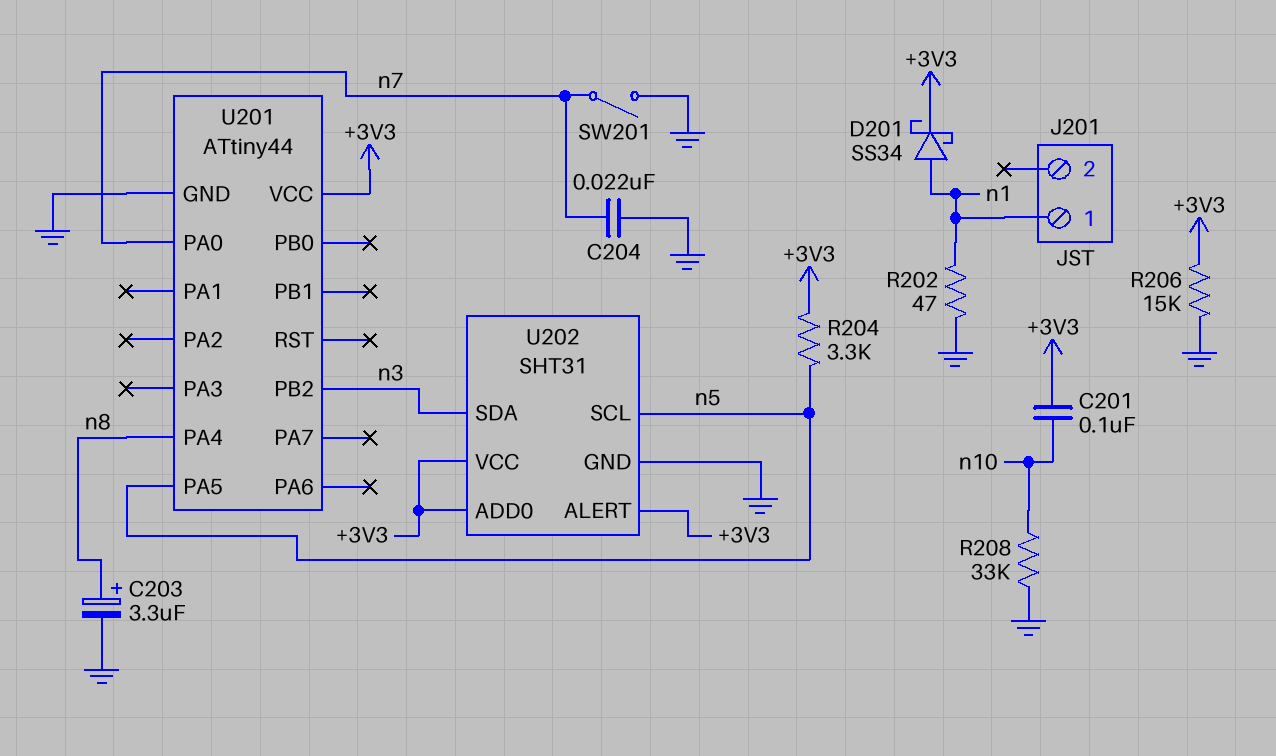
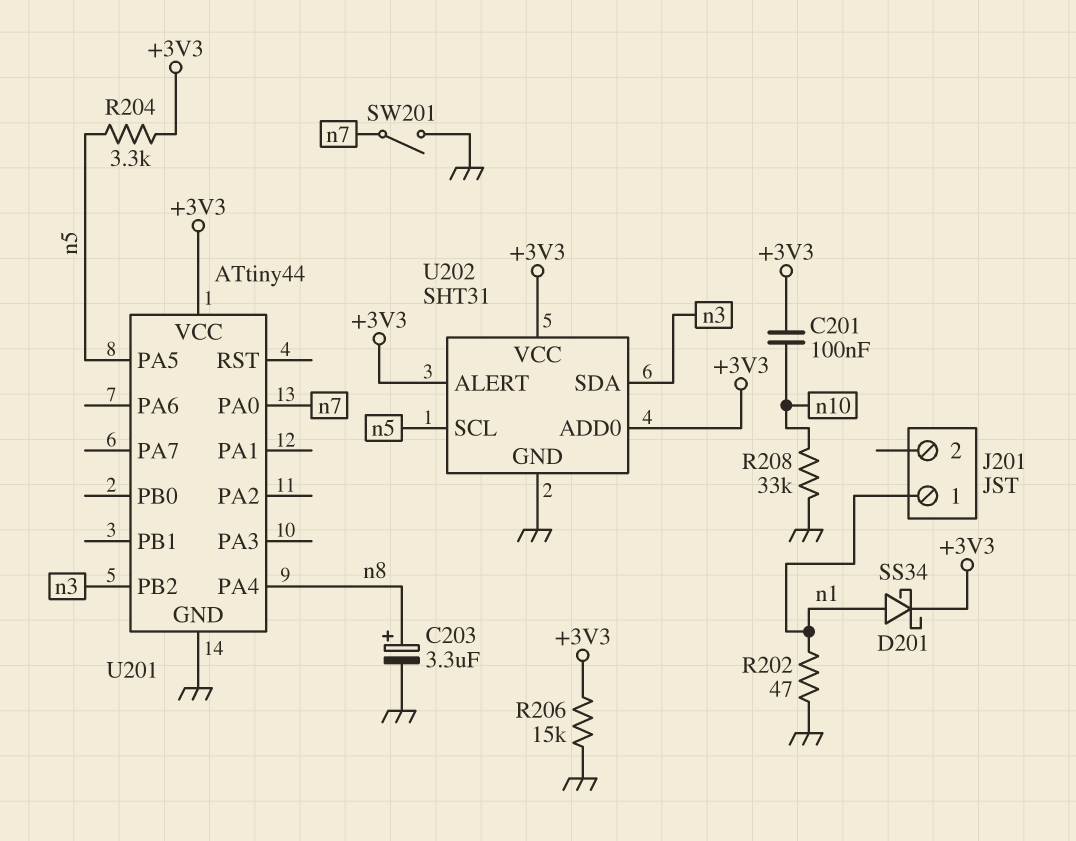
C204: 22nF (GND, n7) -> none

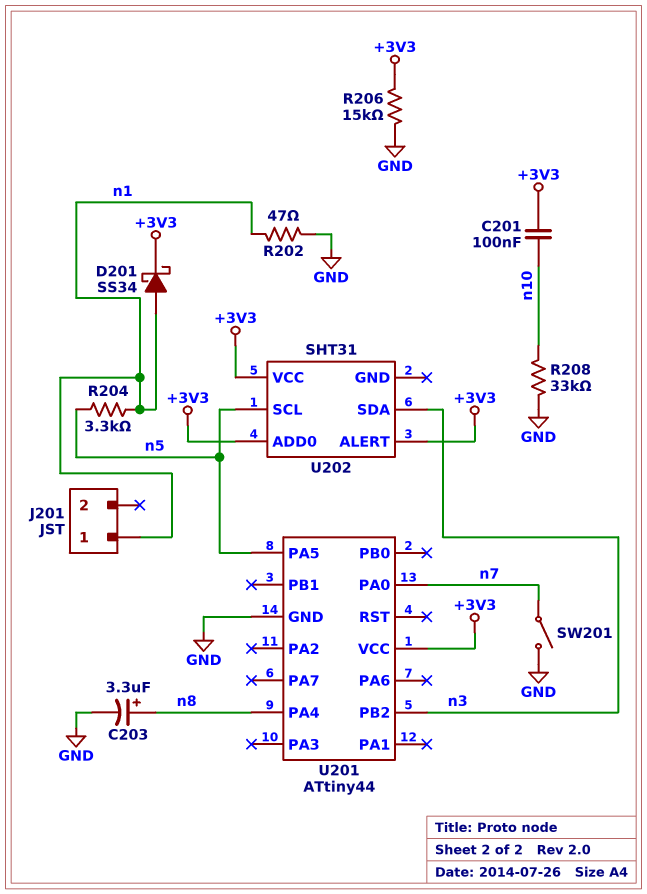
R204: 3.3k (+3V3, n5) -> 3.3k (n1, n5)
U202 pin GND: GND -> none

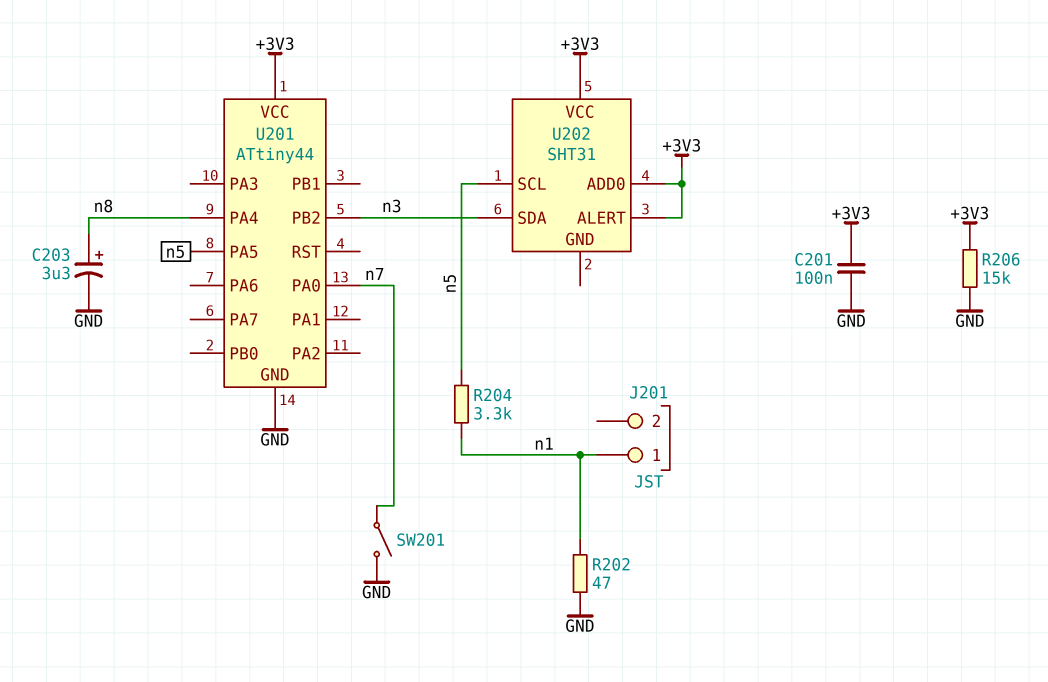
C201: 100nF (+3V3, n10) -> 100nF (+3V3, GND)
D201: schottky SS34 (A n1, K +3V3) -> none
R208: 33k (GND, n10) -> none

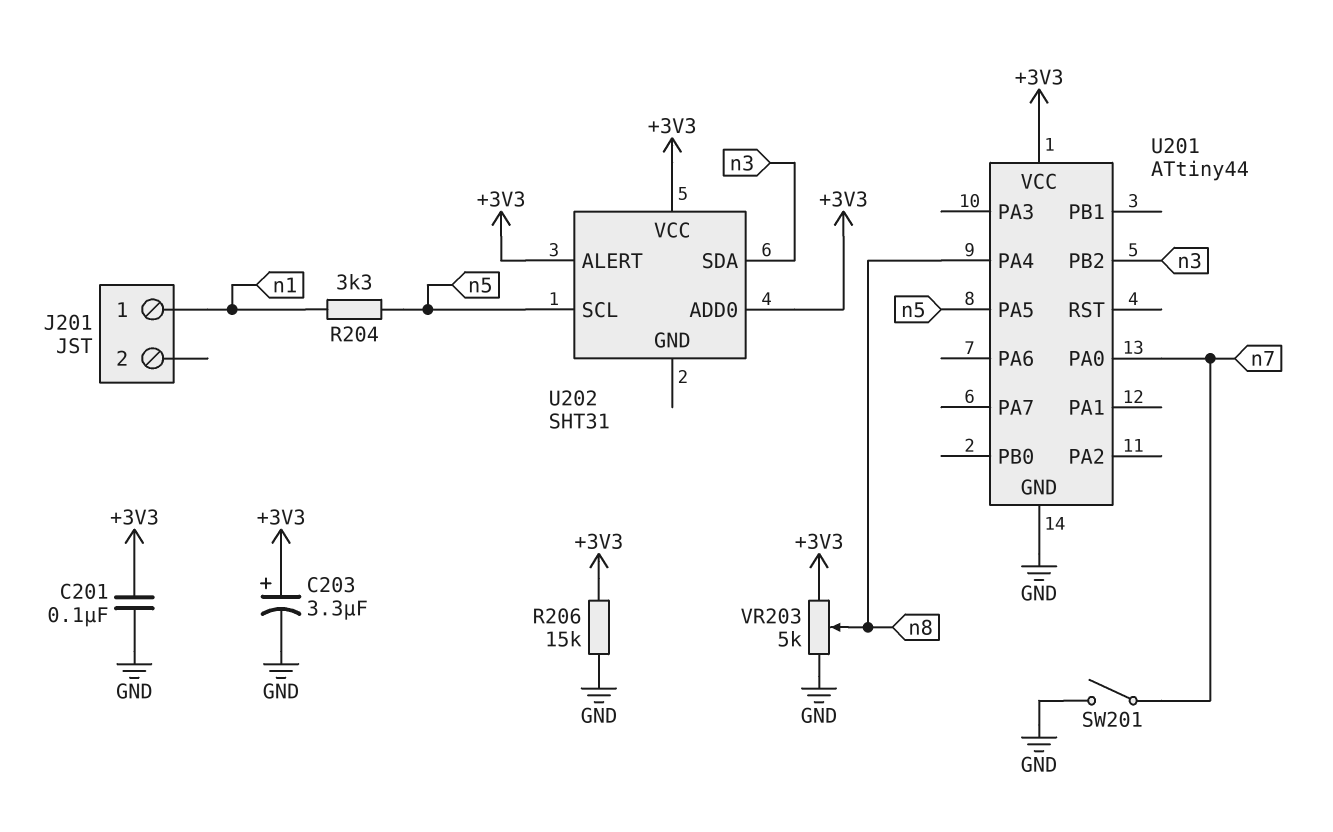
C203: 3.3uF (plus n8, minus GND) -> 3.3uF (plus +3V3, minus GND)
R202: 47 (GND, n1) -> none
VR203: none -> 5k (+3V3, GND, wiper n8)

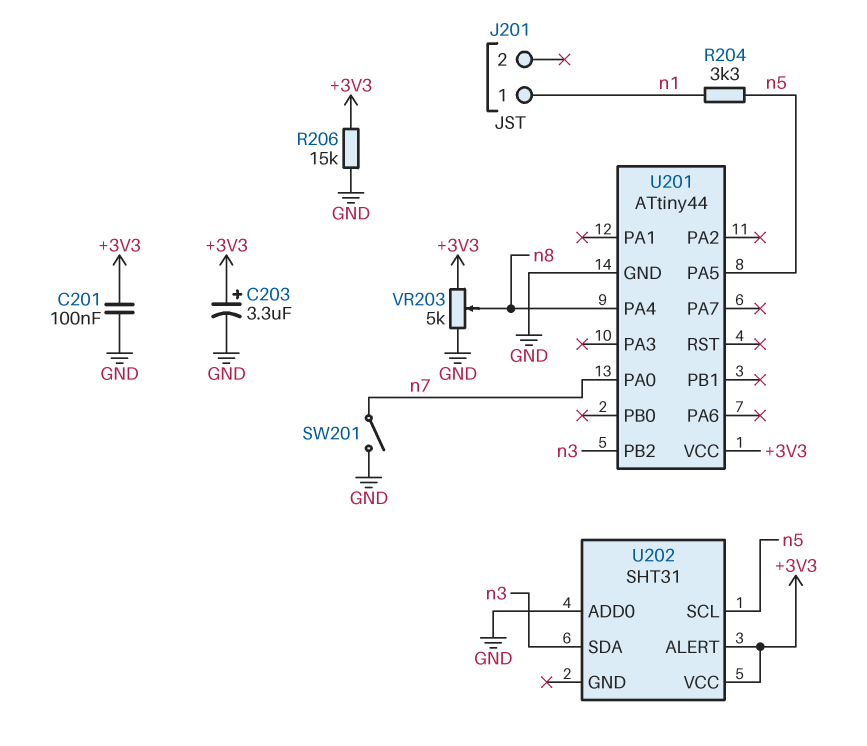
U202 pin ADD0: +3V3 -> GND

